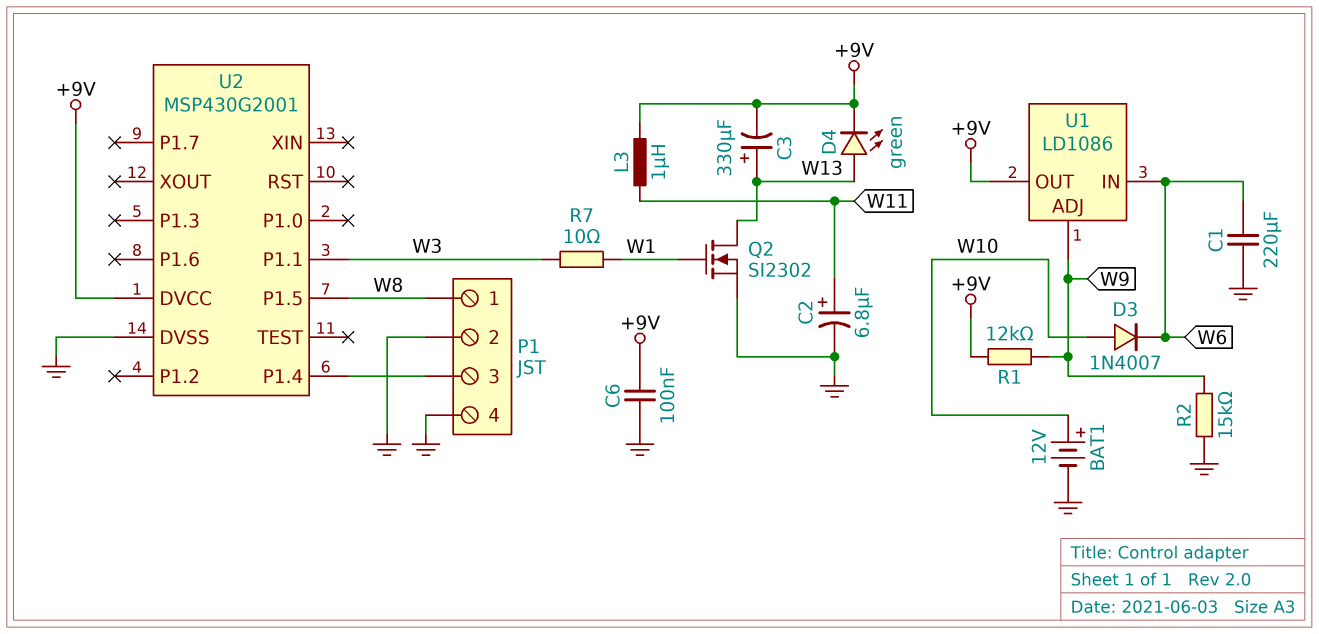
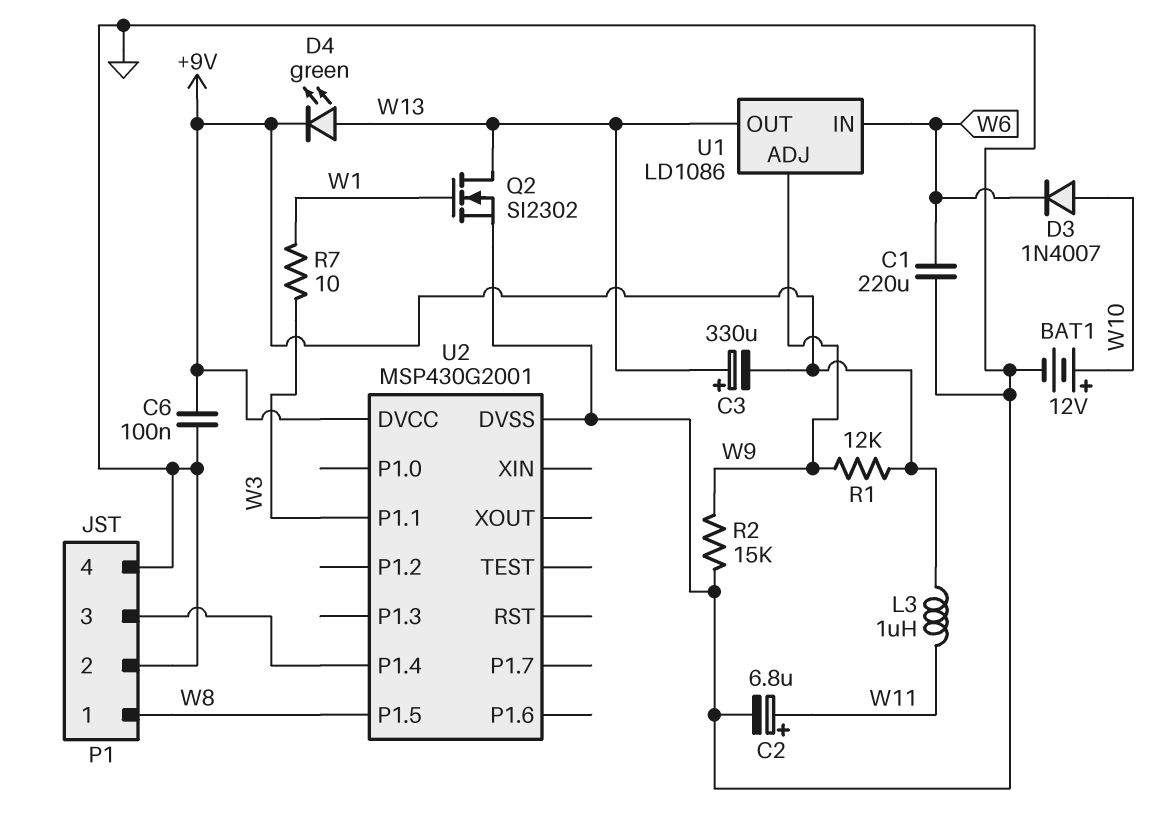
U1 pin OUT: +9V -> W13

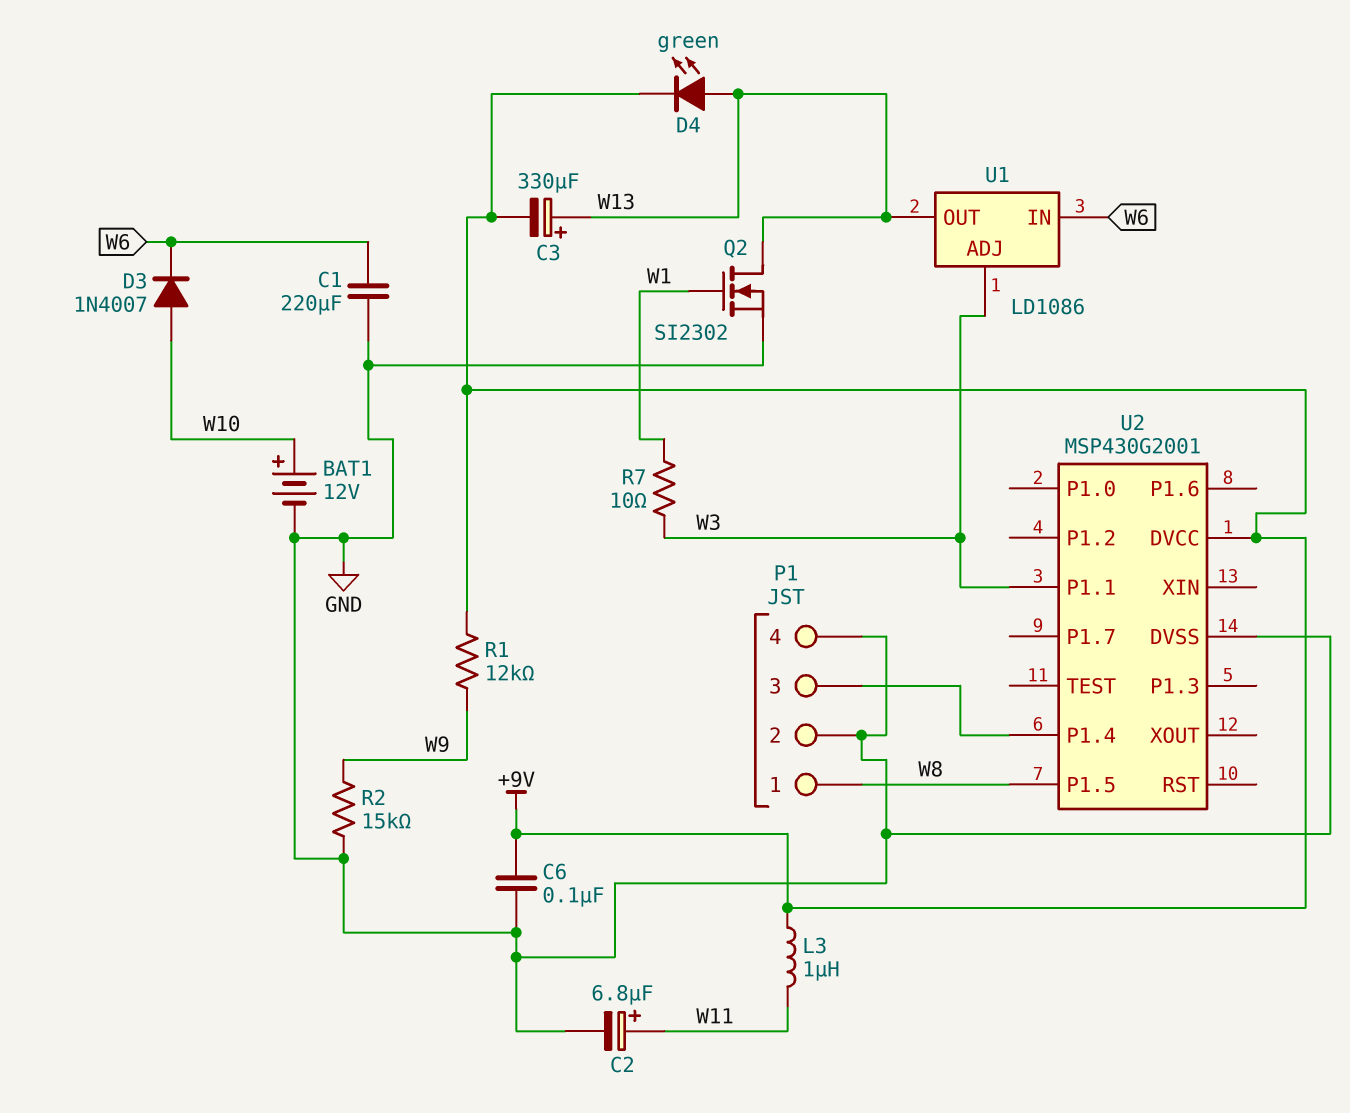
U1 pin ADJ: W9 -> W3

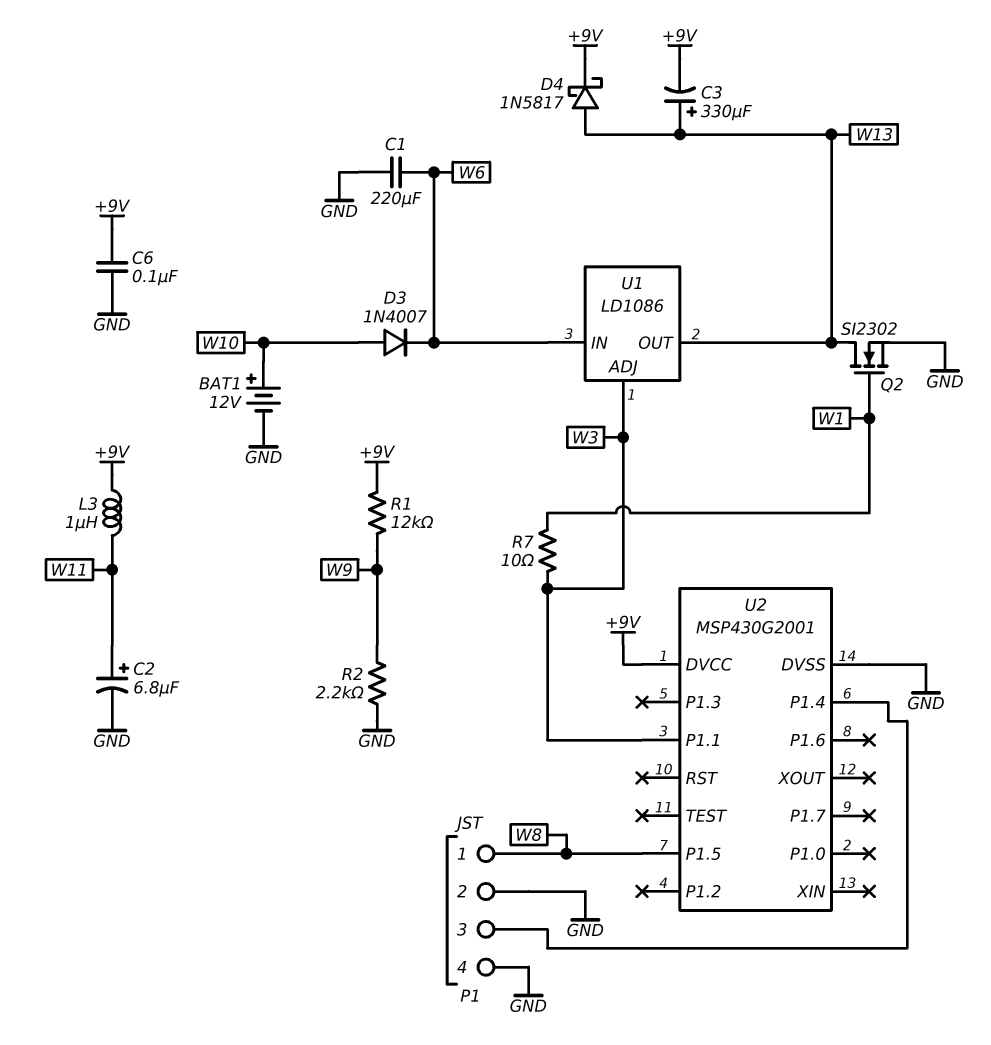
D4: LED green (A W13, K +9V) -> schottky 1N5817 (A W13, K +9V)
R2: 15k (GND, W9) -> 2.2k (GND, W9)

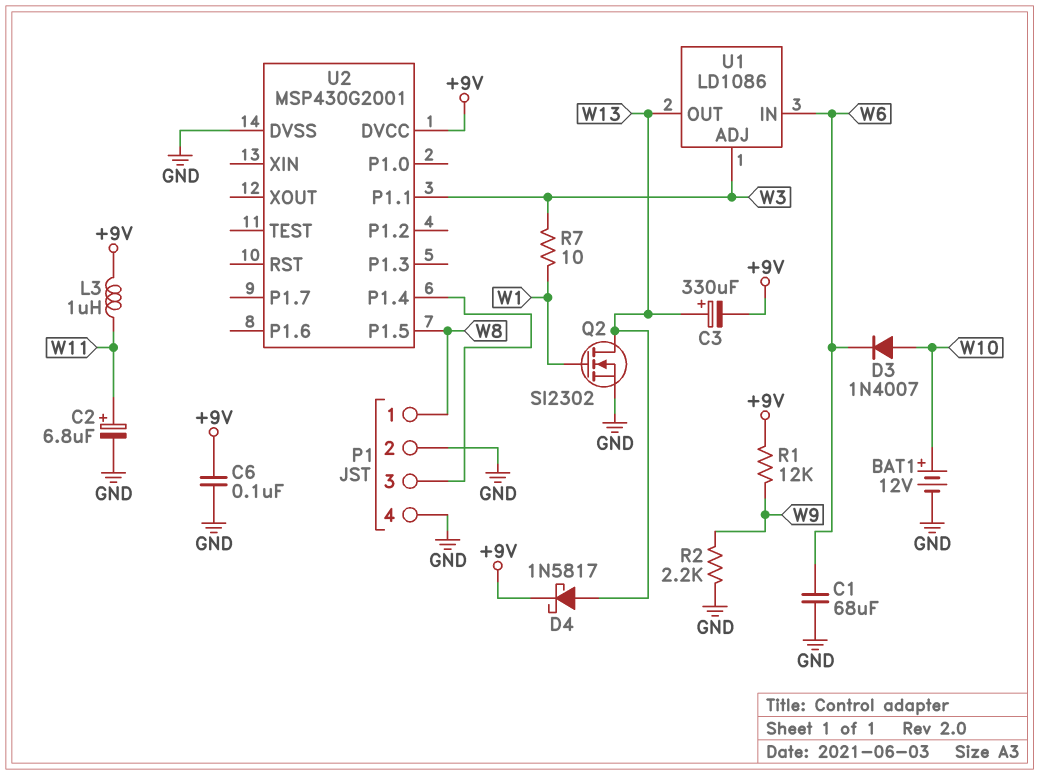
C1: 220uF (GND, W6) -> 68uF (GND, W6)

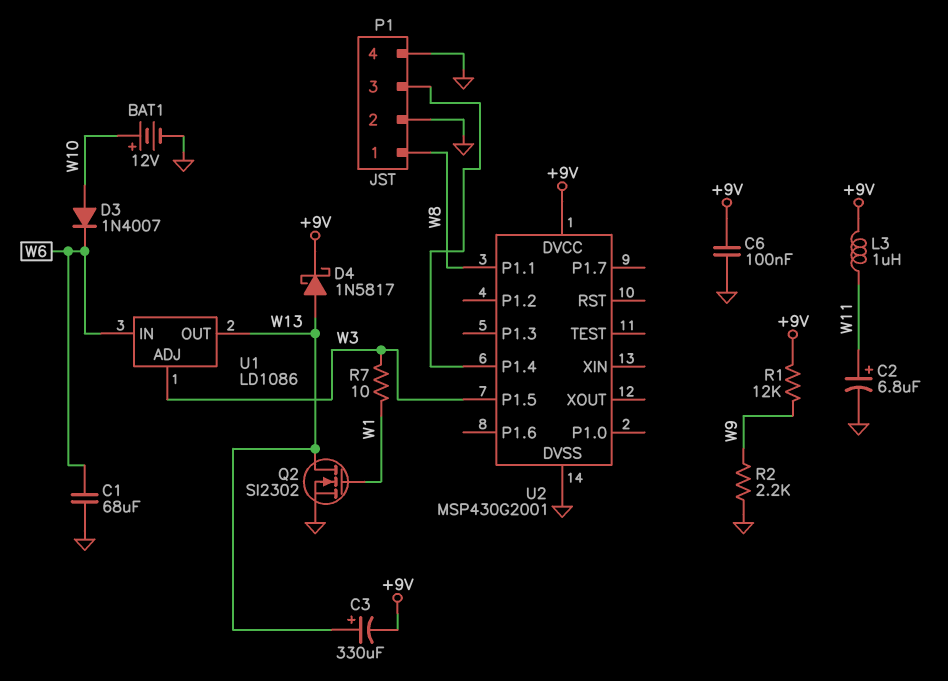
U2 pin P1.1: W3 -> W8
U2 pin P1.5: W8 -> W3

